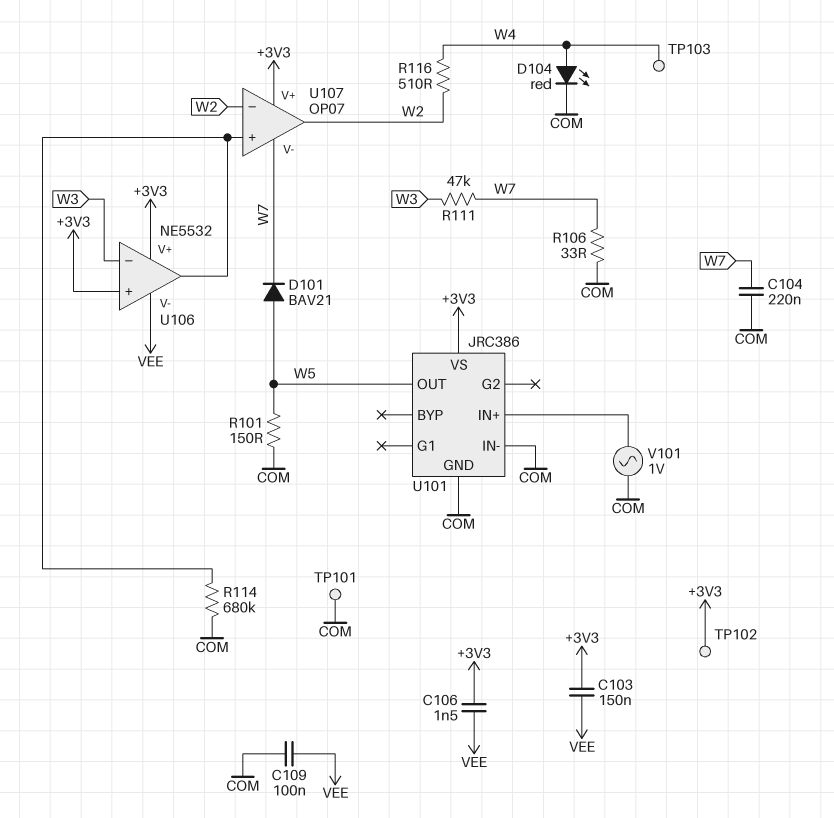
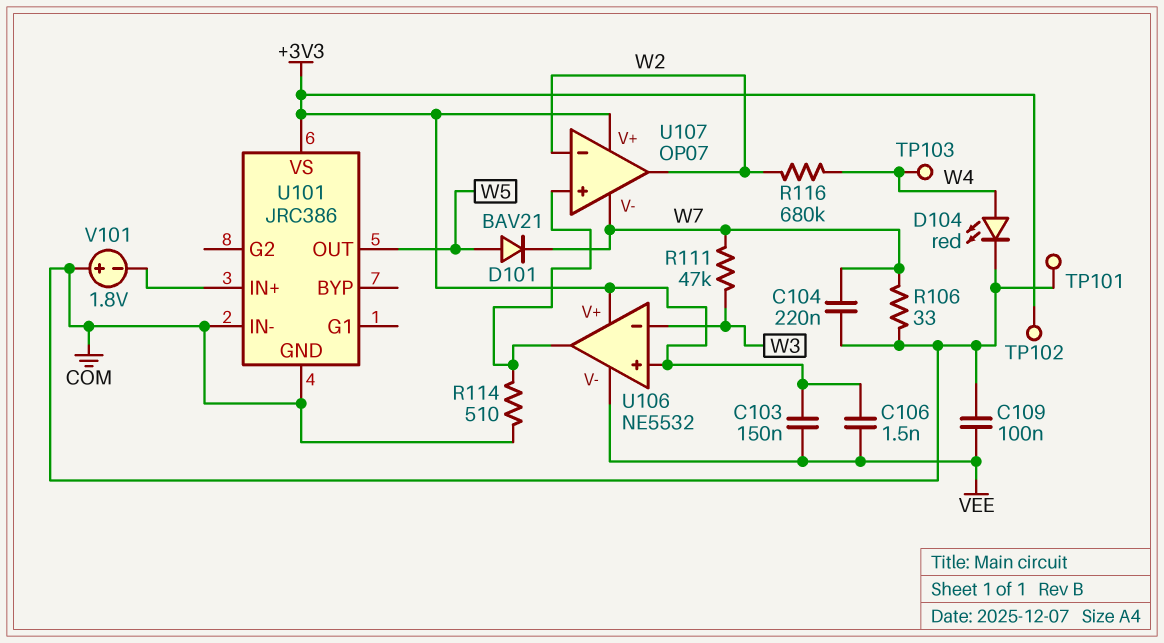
R101: 150 (COM, W5) -> none
R114: 680k (COM, U106/out) -> 510 (COM, U106/out)
R116: 510 (W2, W4) -> 680k (W2, W4)
V101: AC 1V (COM, U101/IN+) -> 1.8V (plus COM, minus U101/IN+)

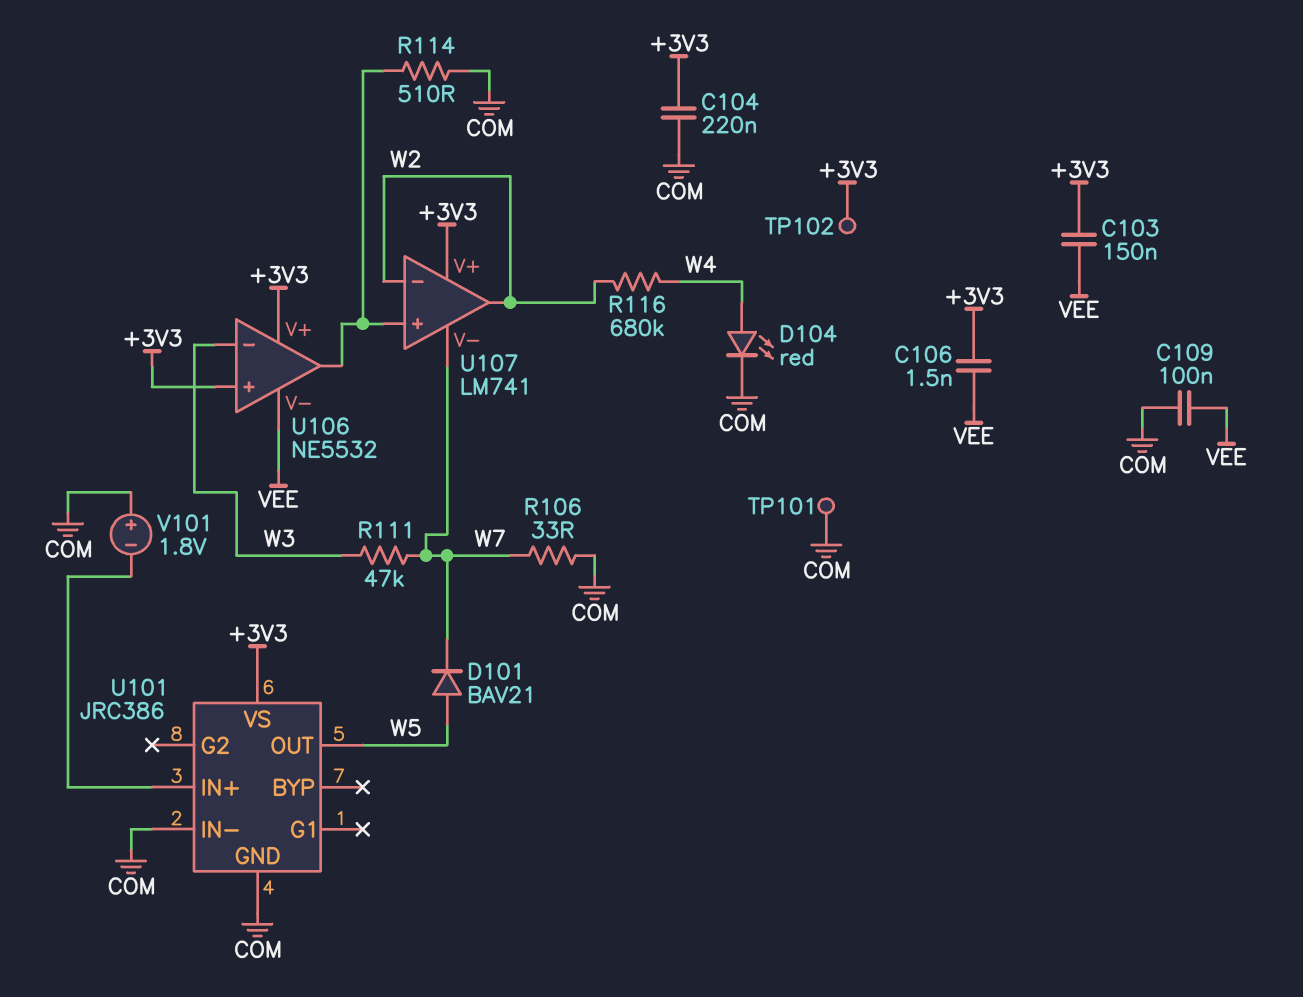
C104: 220nF (COM, W7) -> 220nF (+3V3, COM)
TP103: test point (W4) -> none
U107: OP07 -> LM741

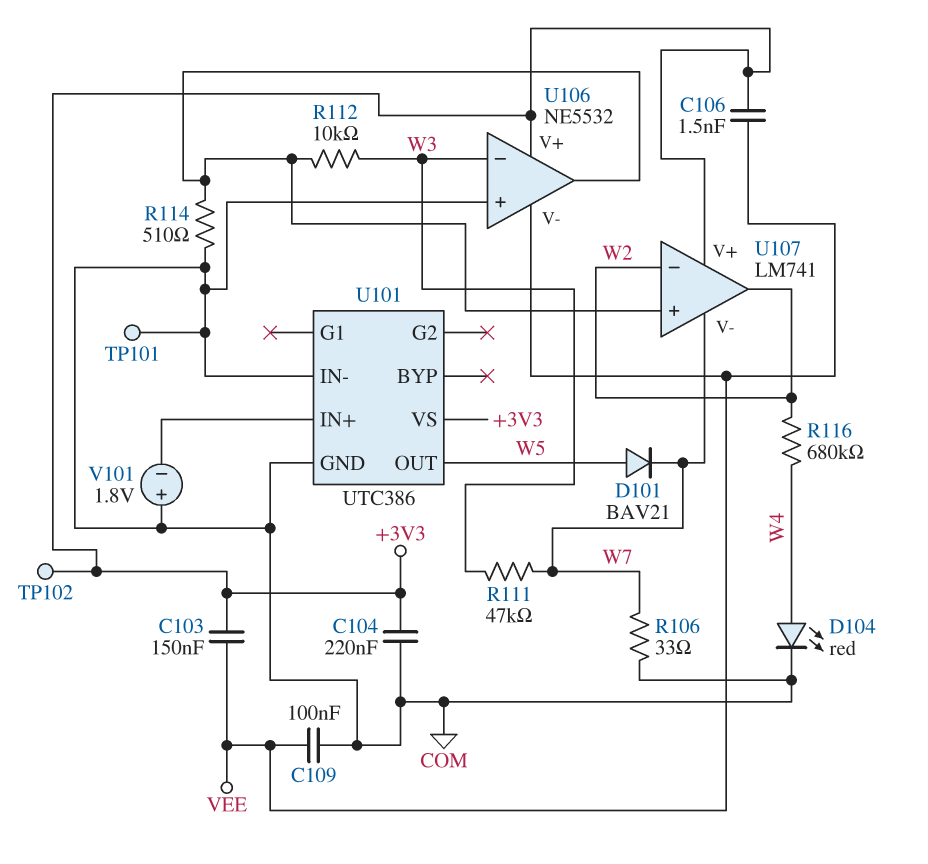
R112: none -> 10k (U106/out, W3)
U101: JRC386 -> UTC386
U106 pin in+: +3V3 -> COM

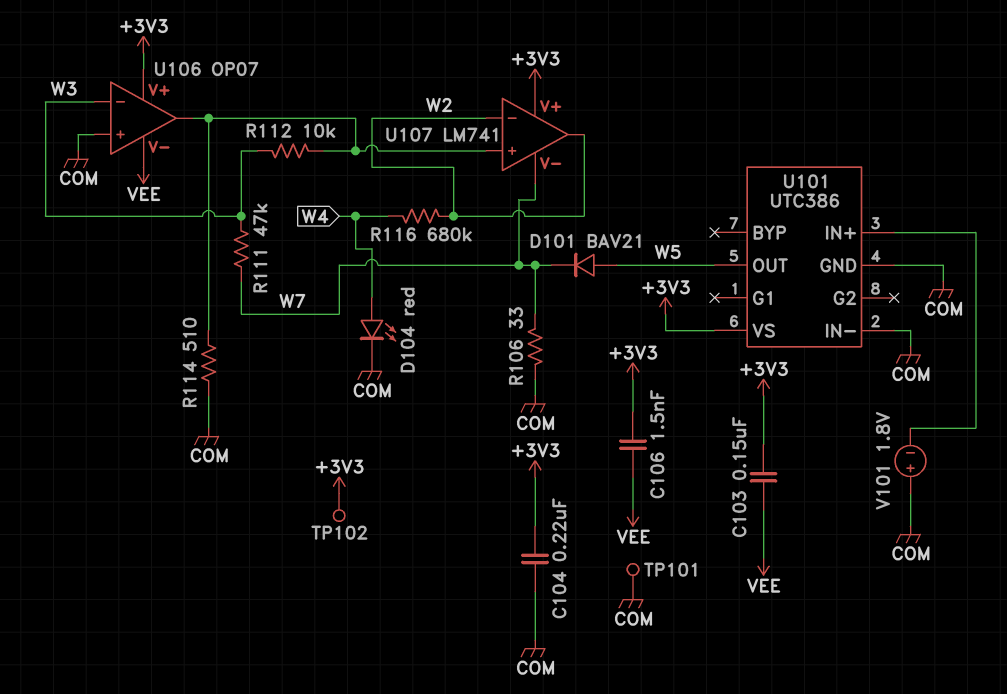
C109: 100nF (COM, VEE) -> none
U106: NE5532 -> OP07

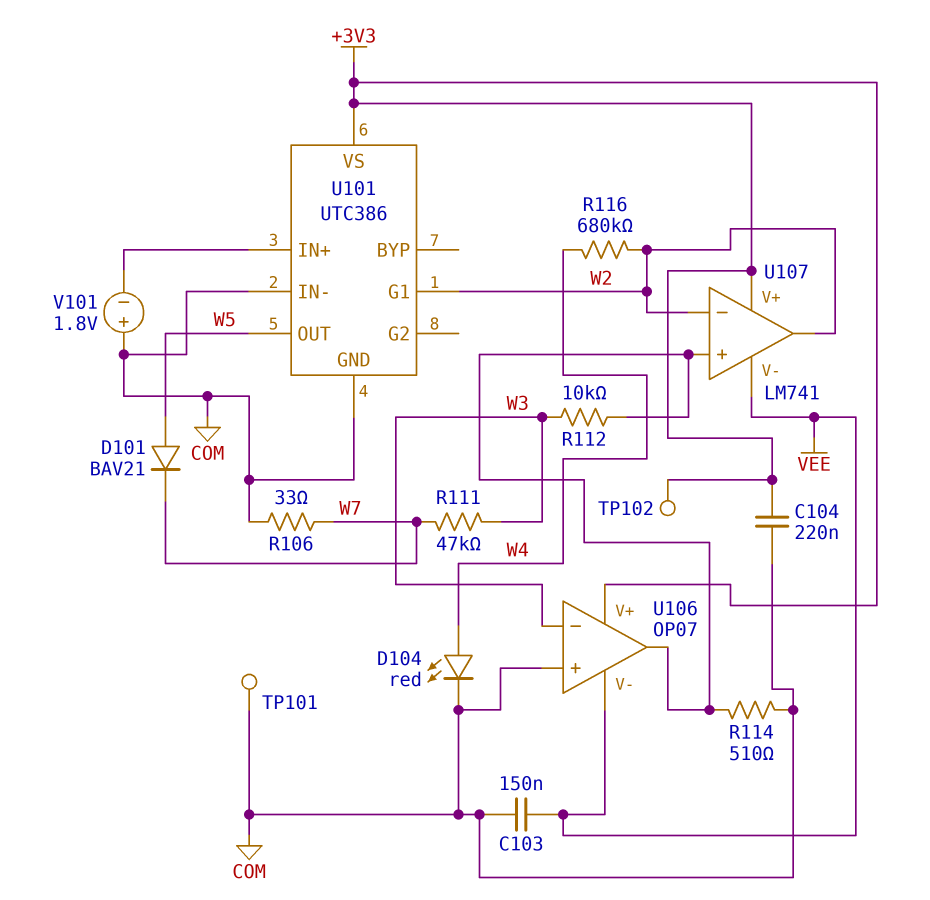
C103: 150nF (+3V3, VEE) -> 150nF (COM, VEE)
C106: 1.5nF (+3V3, VEE) -> none
U101 pin G1: none -> W2
U107 pin V-: W7 -> VEE

